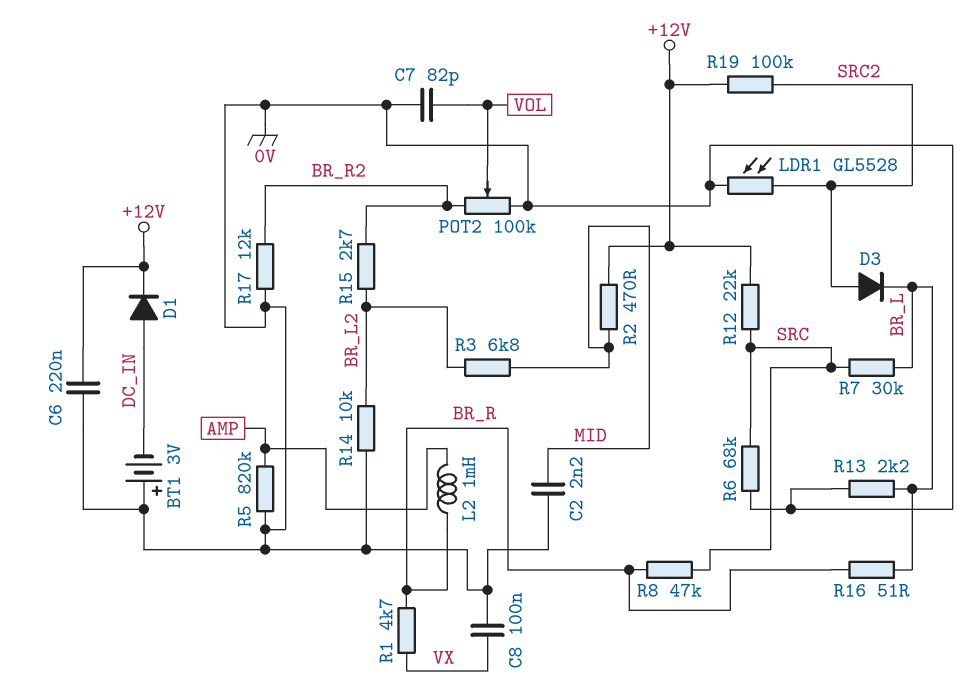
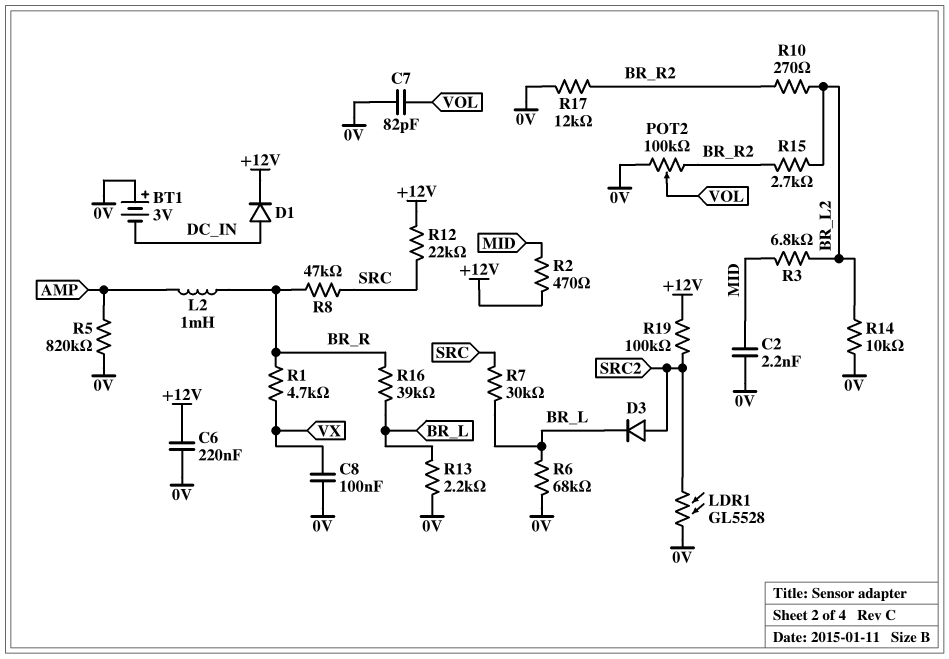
R6: 68k (0V, SRC) -> 68k (0V, BR_L)
R10: none -> 270 (BR_L2, BR_R2)
R16: 51 (BR_L, BR_R) -> 39k (BR_L, BR_R)

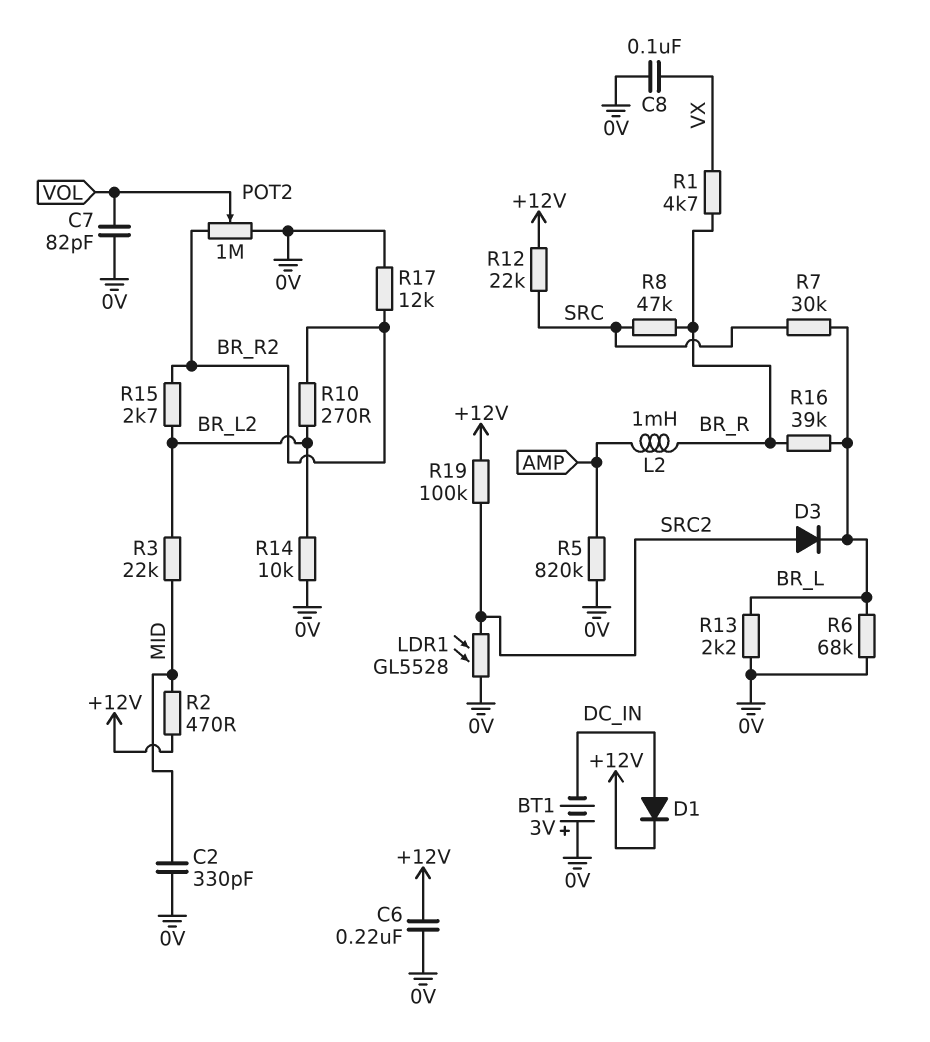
C2: 2.2nF (0V, MID) -> 330pF (0V, MID)
POT2: 100k (0V, BR_R2, wiper VOL) -> 1M (0V, BR_R2, wiper VOL)
R3: 6.8k (BR_L2, MID) -> 22k (BR_L2, MID)

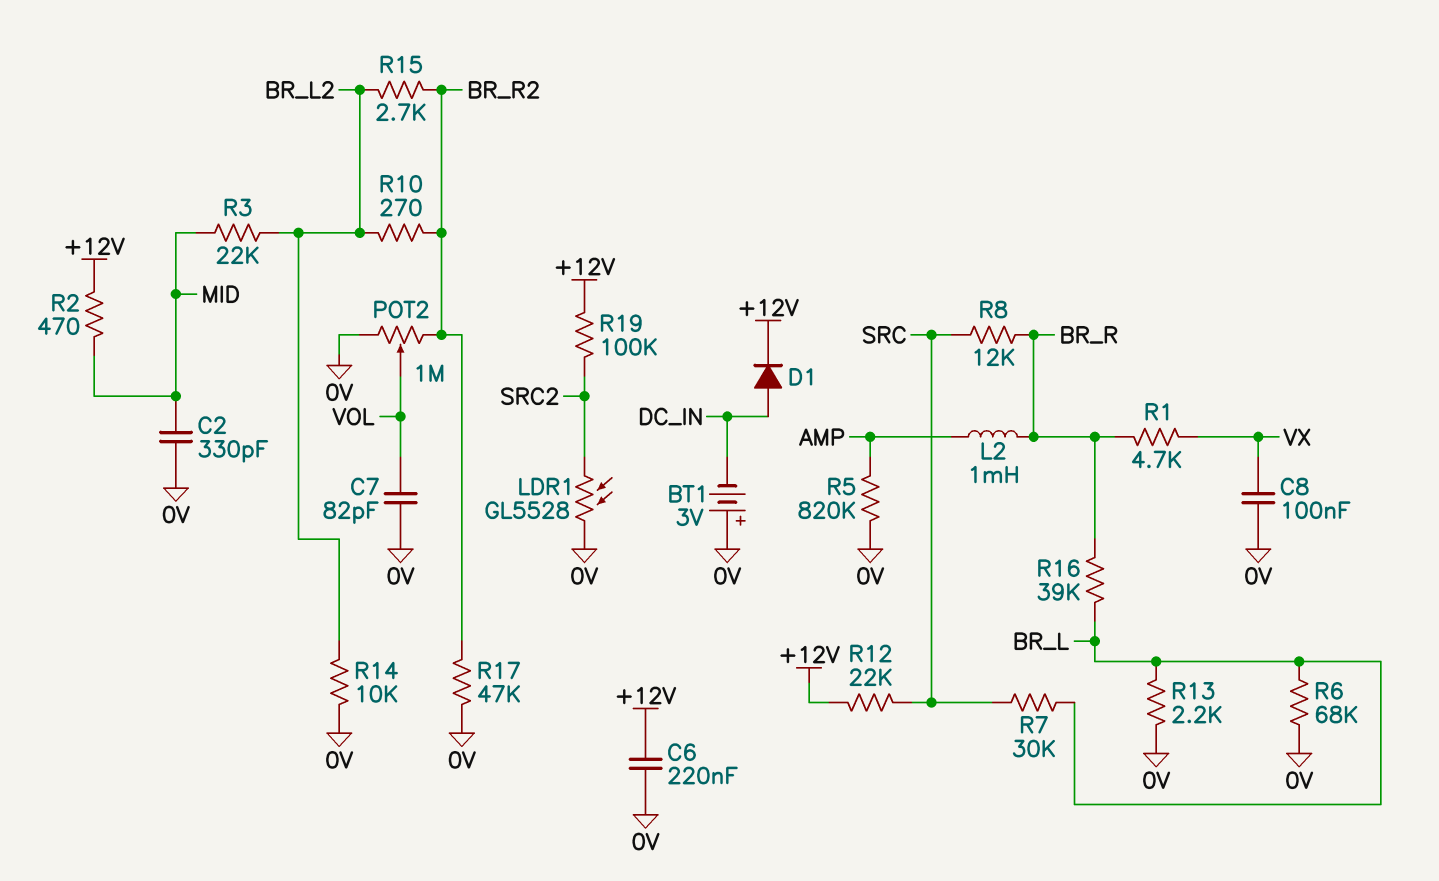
D3: diode (A SRC2, K BR_L) -> none
R8: 47k (BR_R, SRC) -> 12k (BR_R, SRC)
R17: 12k (0V, BR_R2) -> 47k (0V, BR_R2)

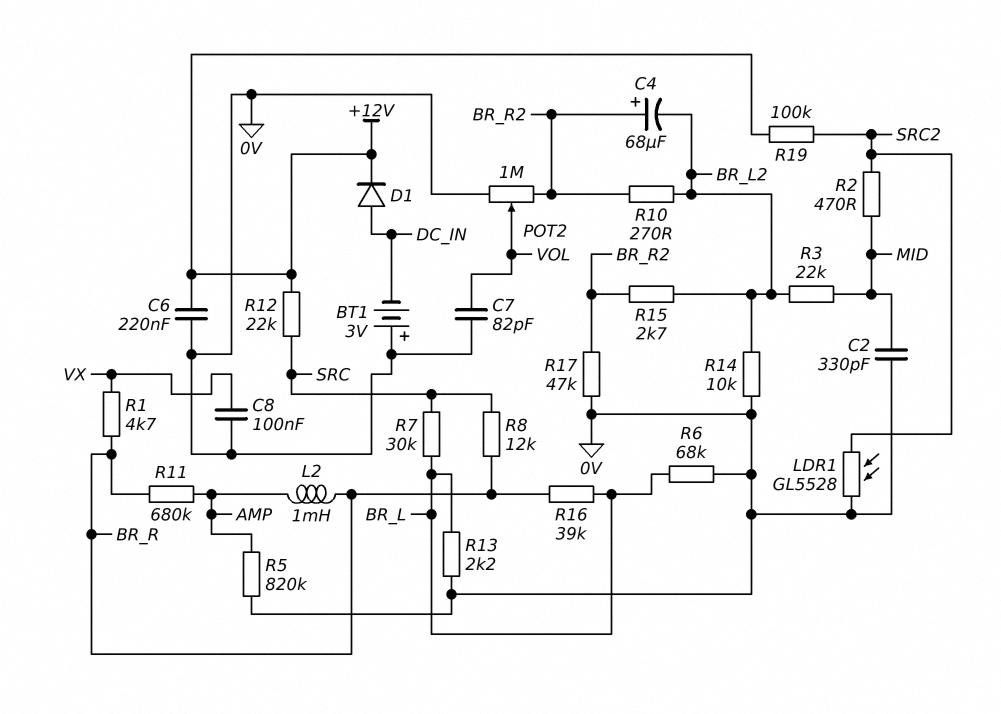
C4: none -> 68uF (plus BR_R2, minus BR_L2)
R2: 470 (+12V, MID) -> 470 (MID, SRC2)
R11: none -> 680k (AMP, BR_R)

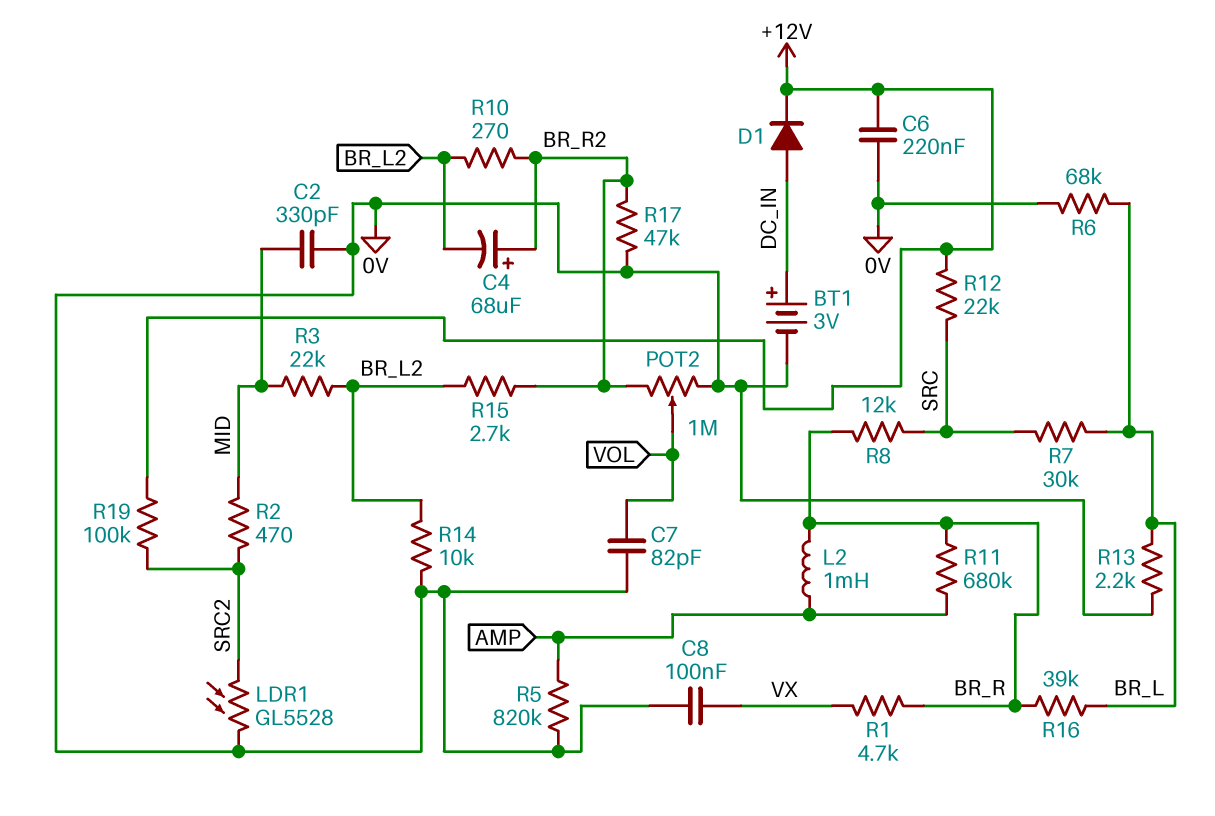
BT1: 3V (plus 0V, minus DC_IN) -> 3V (plus DC_IN, minus 0V)

